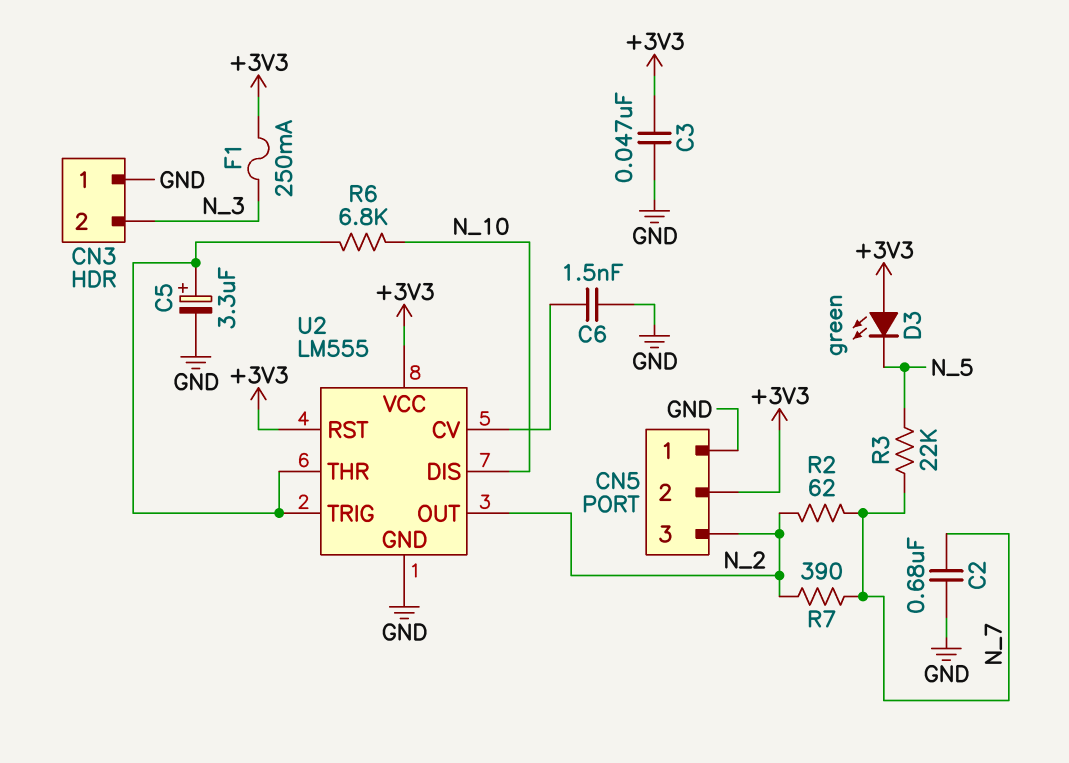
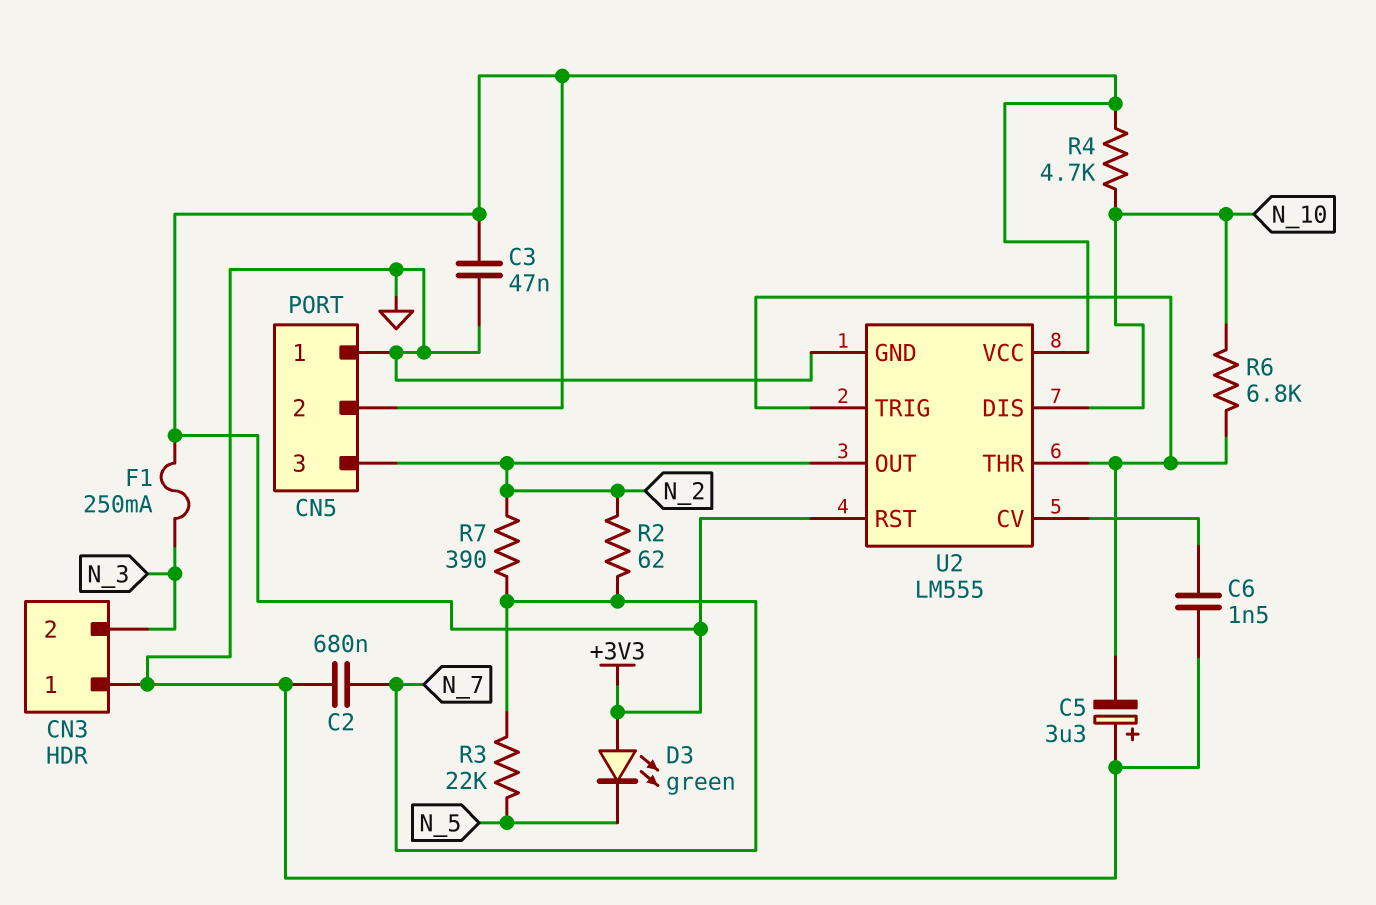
C5: 3.3uF (plus U2/THR, minus GND) -> 3.3uF (plus GND, minus U2/THR)
R4: none -> 4.7k (+3V3, N_10)

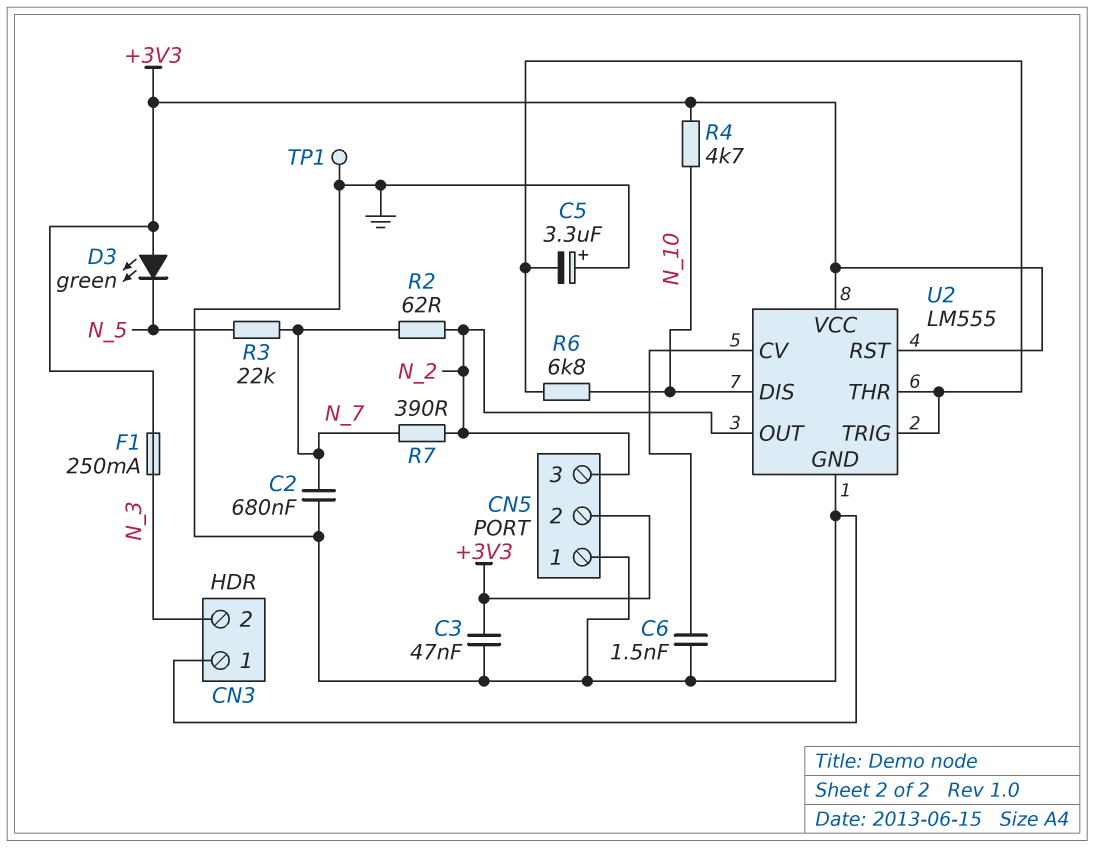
TP1: none -> test point (GND)

